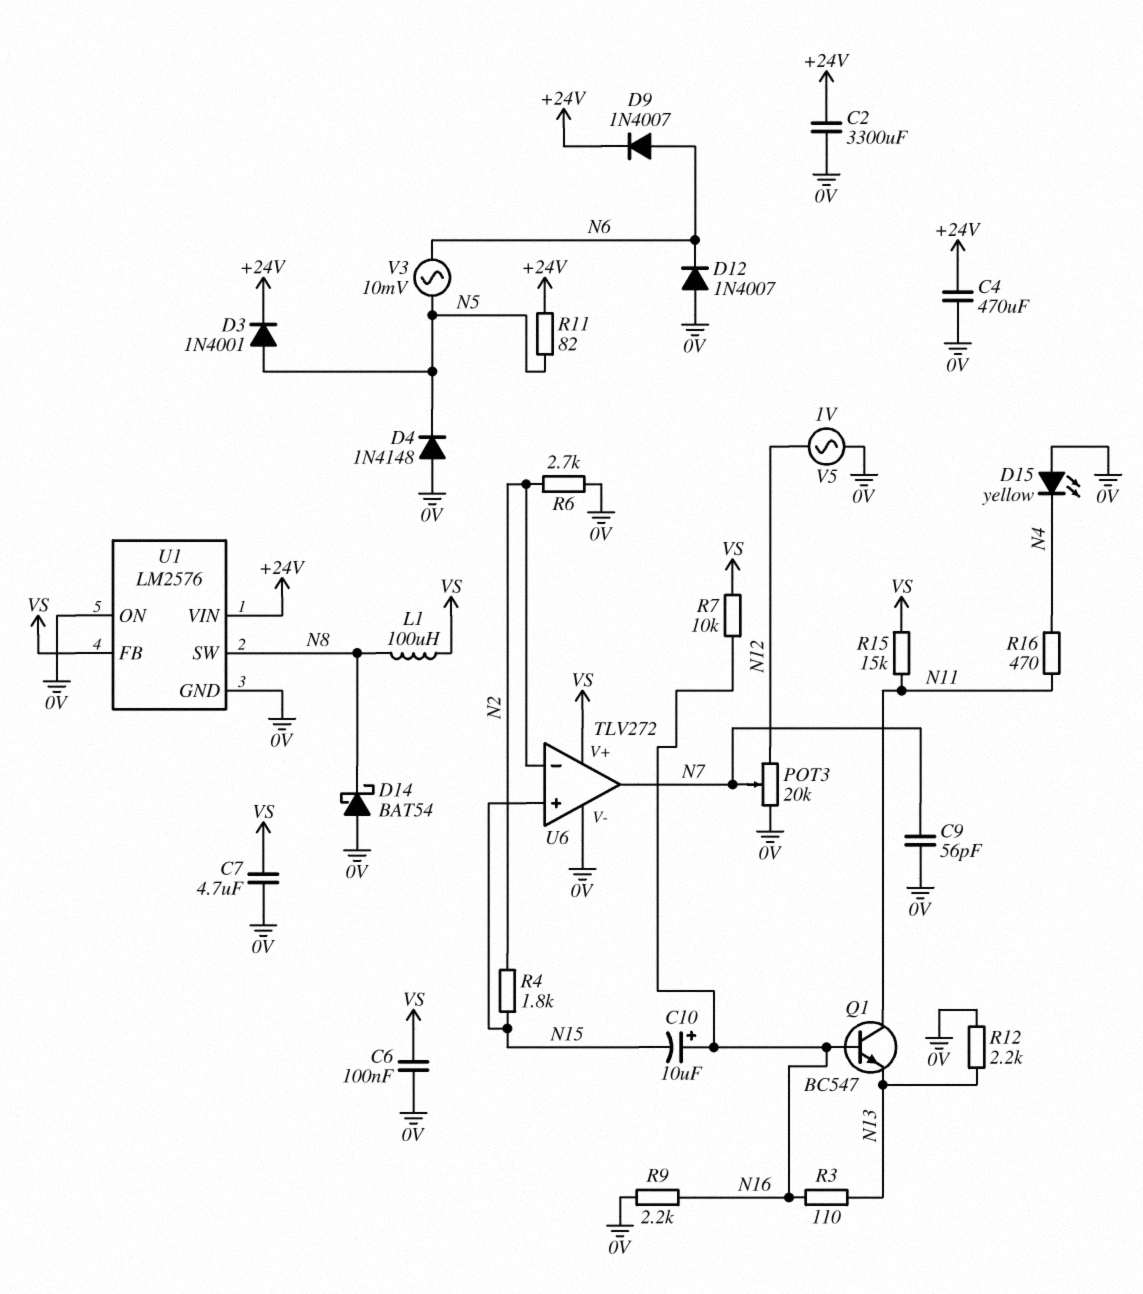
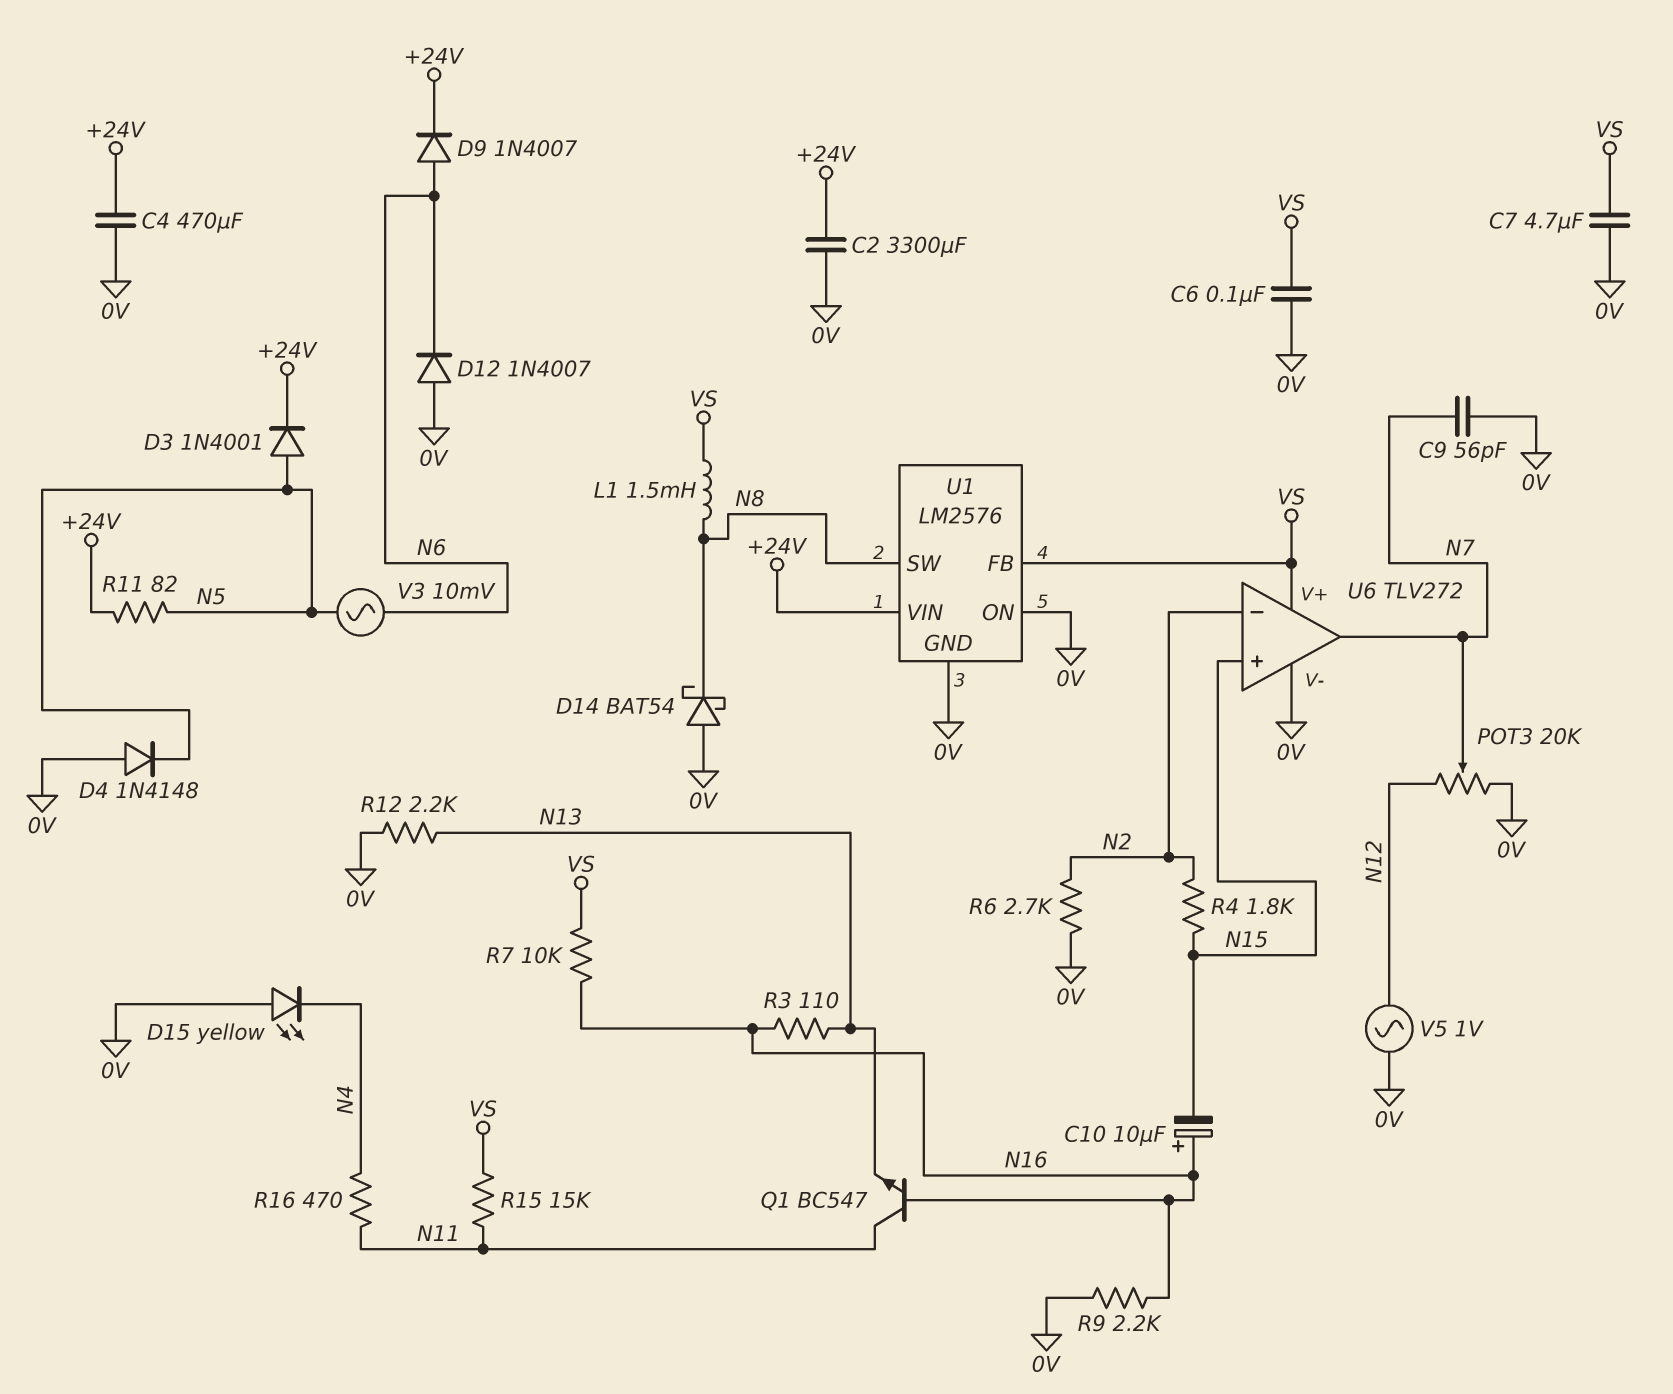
L1: 100uH (N8, VS) -> 1.5mH (N8, VS)

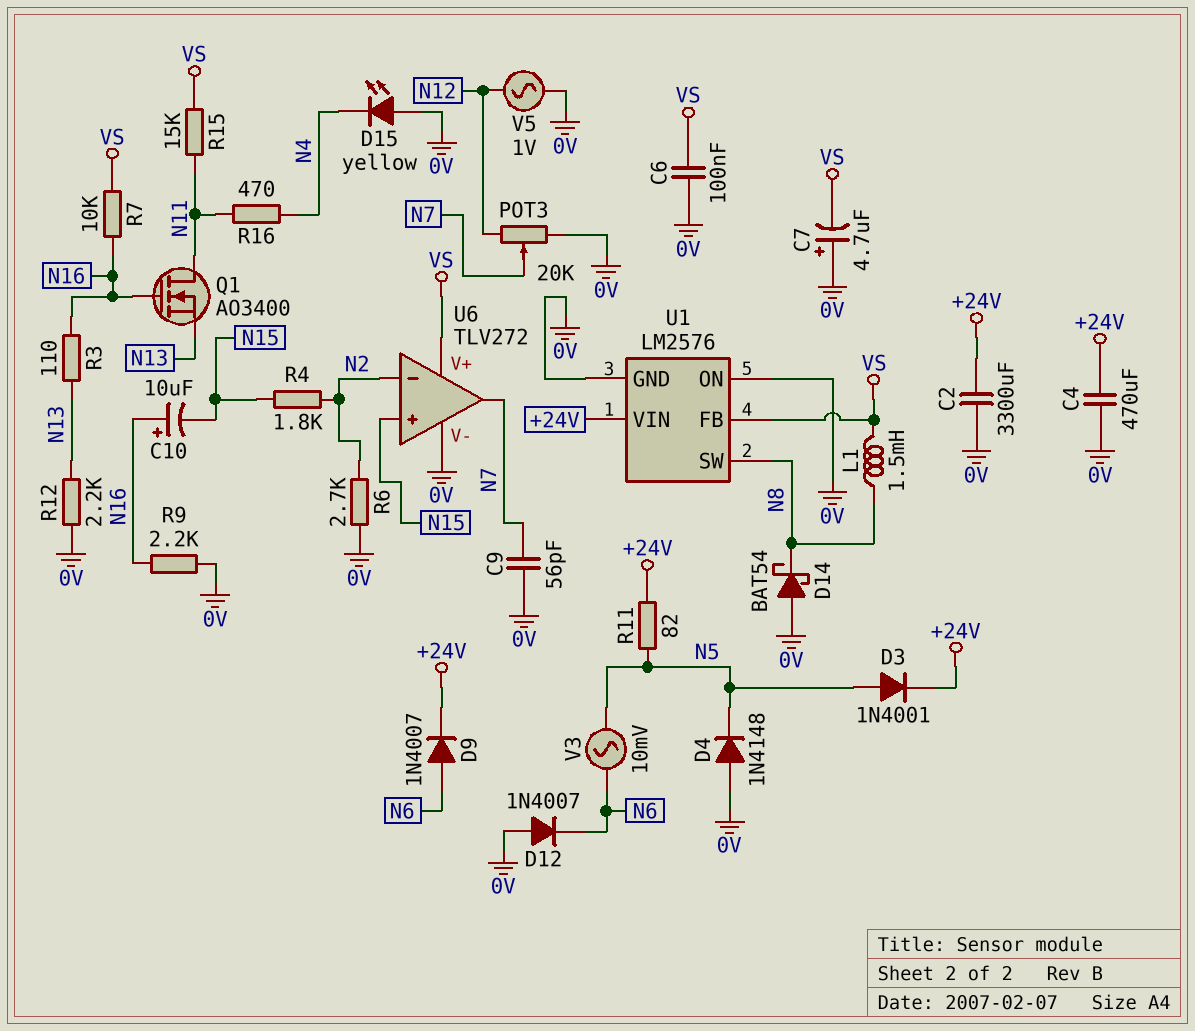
C7: 4.7uF (0V, VS) -> 4.7uF (plus 0V, minus VS)
Q1: NPN BC547 (B N16, C N11, E N13) -> NMOS AO3400 (G N16, D N11, S N13)

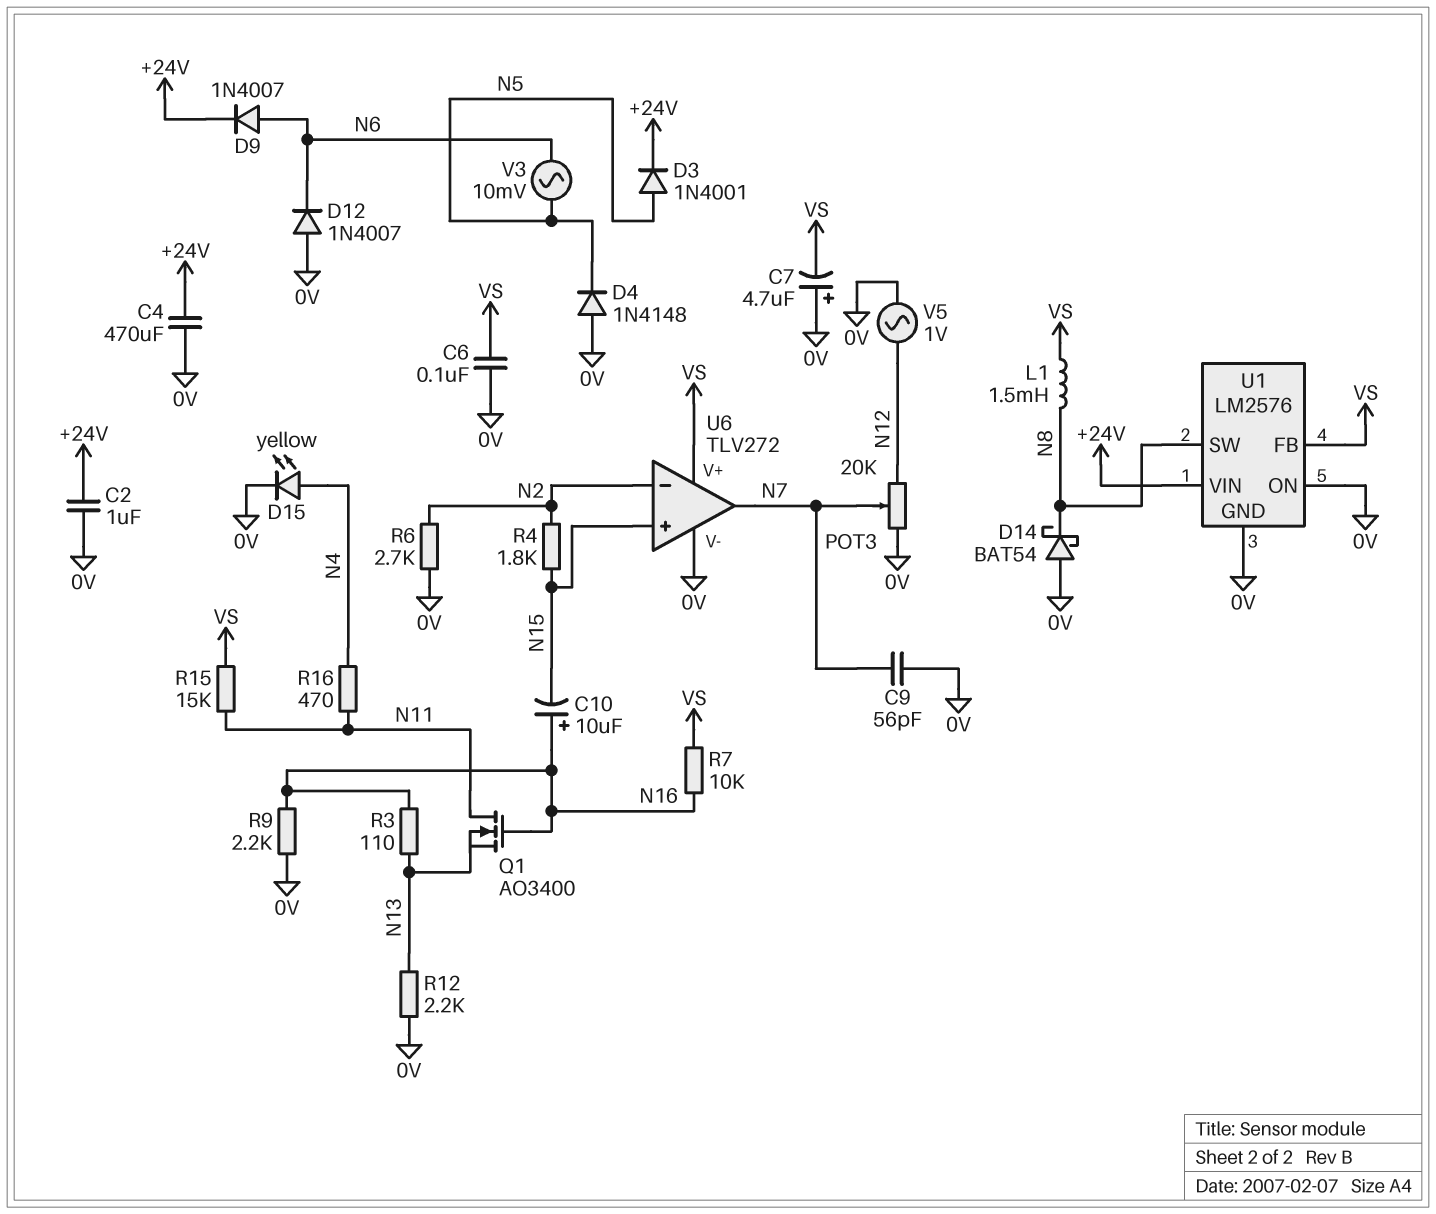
C2: 3300uF (+24V, 0V) -> 1uF (+24V, 0V)
D15: LED yellow (A 0V, K N4) -> LED yellow (A N4, K 0V)
R11: 82 (+24V, N5) -> none

